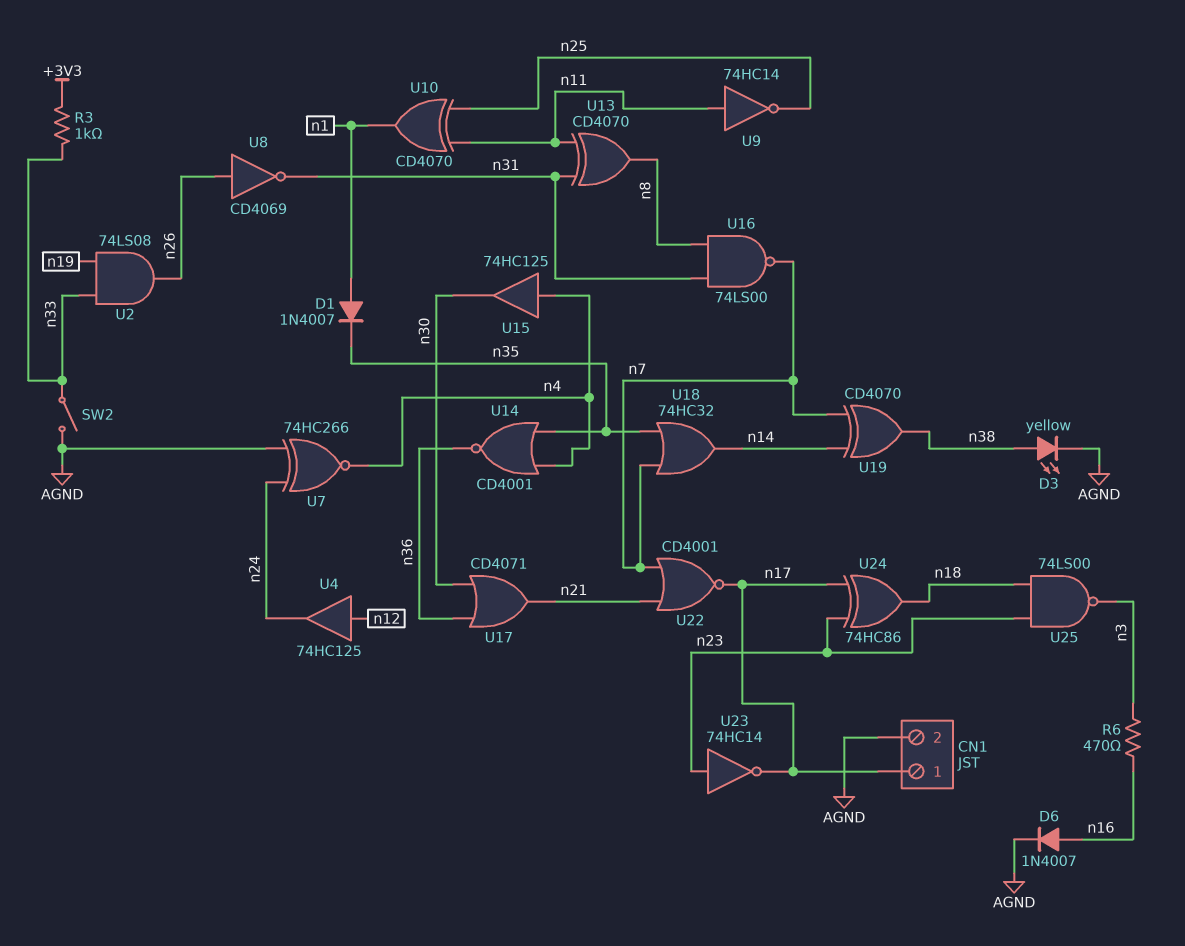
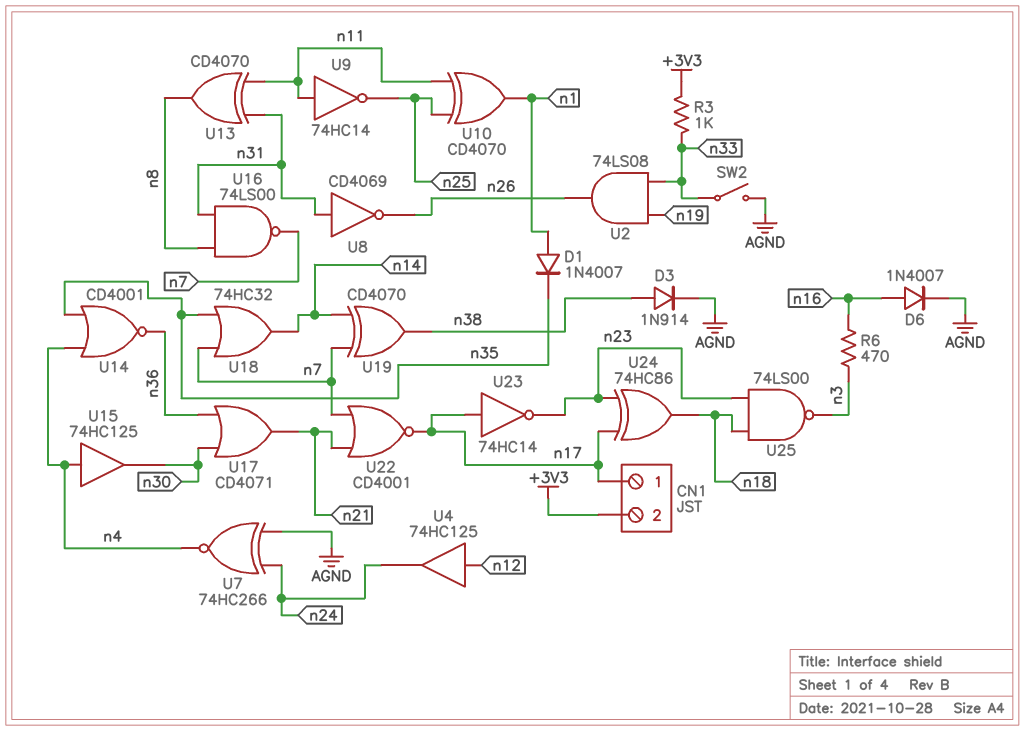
CN1 pin 2: AGND -> +3V3
D3: LED yellow (A n38, K AGND) -> diode 1N914 (A n38, K AGND)
U8: NOT CD4069 (in n26, out n31) -> NOT CD4069 (in n31, out n26)
U23: NOT 74HC14 (in n23, out n17) -> NOT 74HC14 (in n17, out n23)

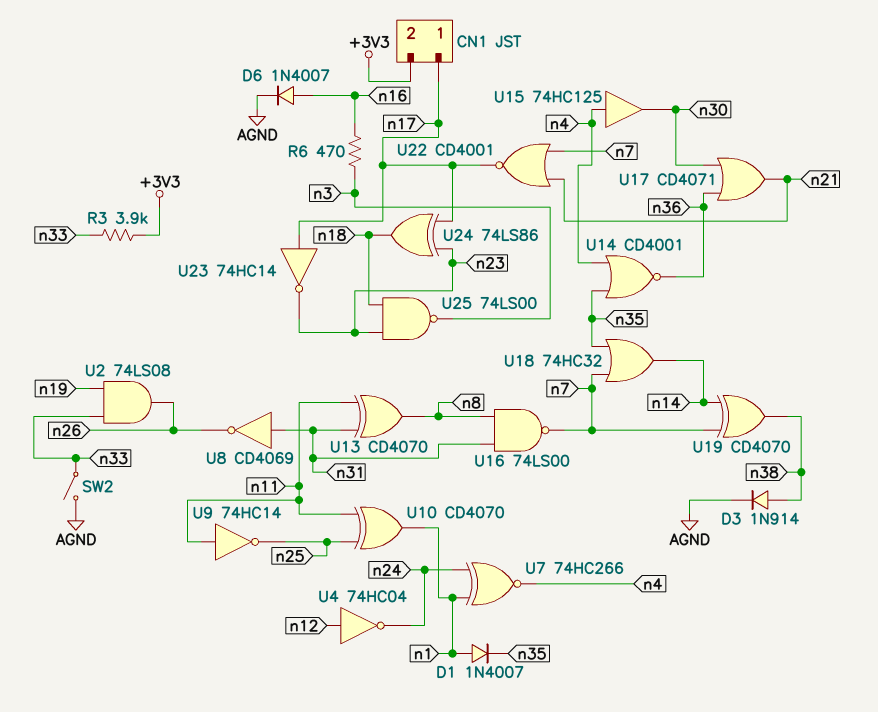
R3: 1k (+3V3, n33) -> 3.9k (+3V3, n33)
U4: buffer 74HC125 (in n12, out n24) -> NOT 74HC04 (in n12, out n24)
U7: XNOR 74HC266 (in AGND, in n24, out n4) -> XNOR 74HC266 (in n1, in n24, out n4)
U24: XOR 74HC86 (in n17, in n23, out n18) -> XOR 74LS86 (in n17, in n23, out n18)

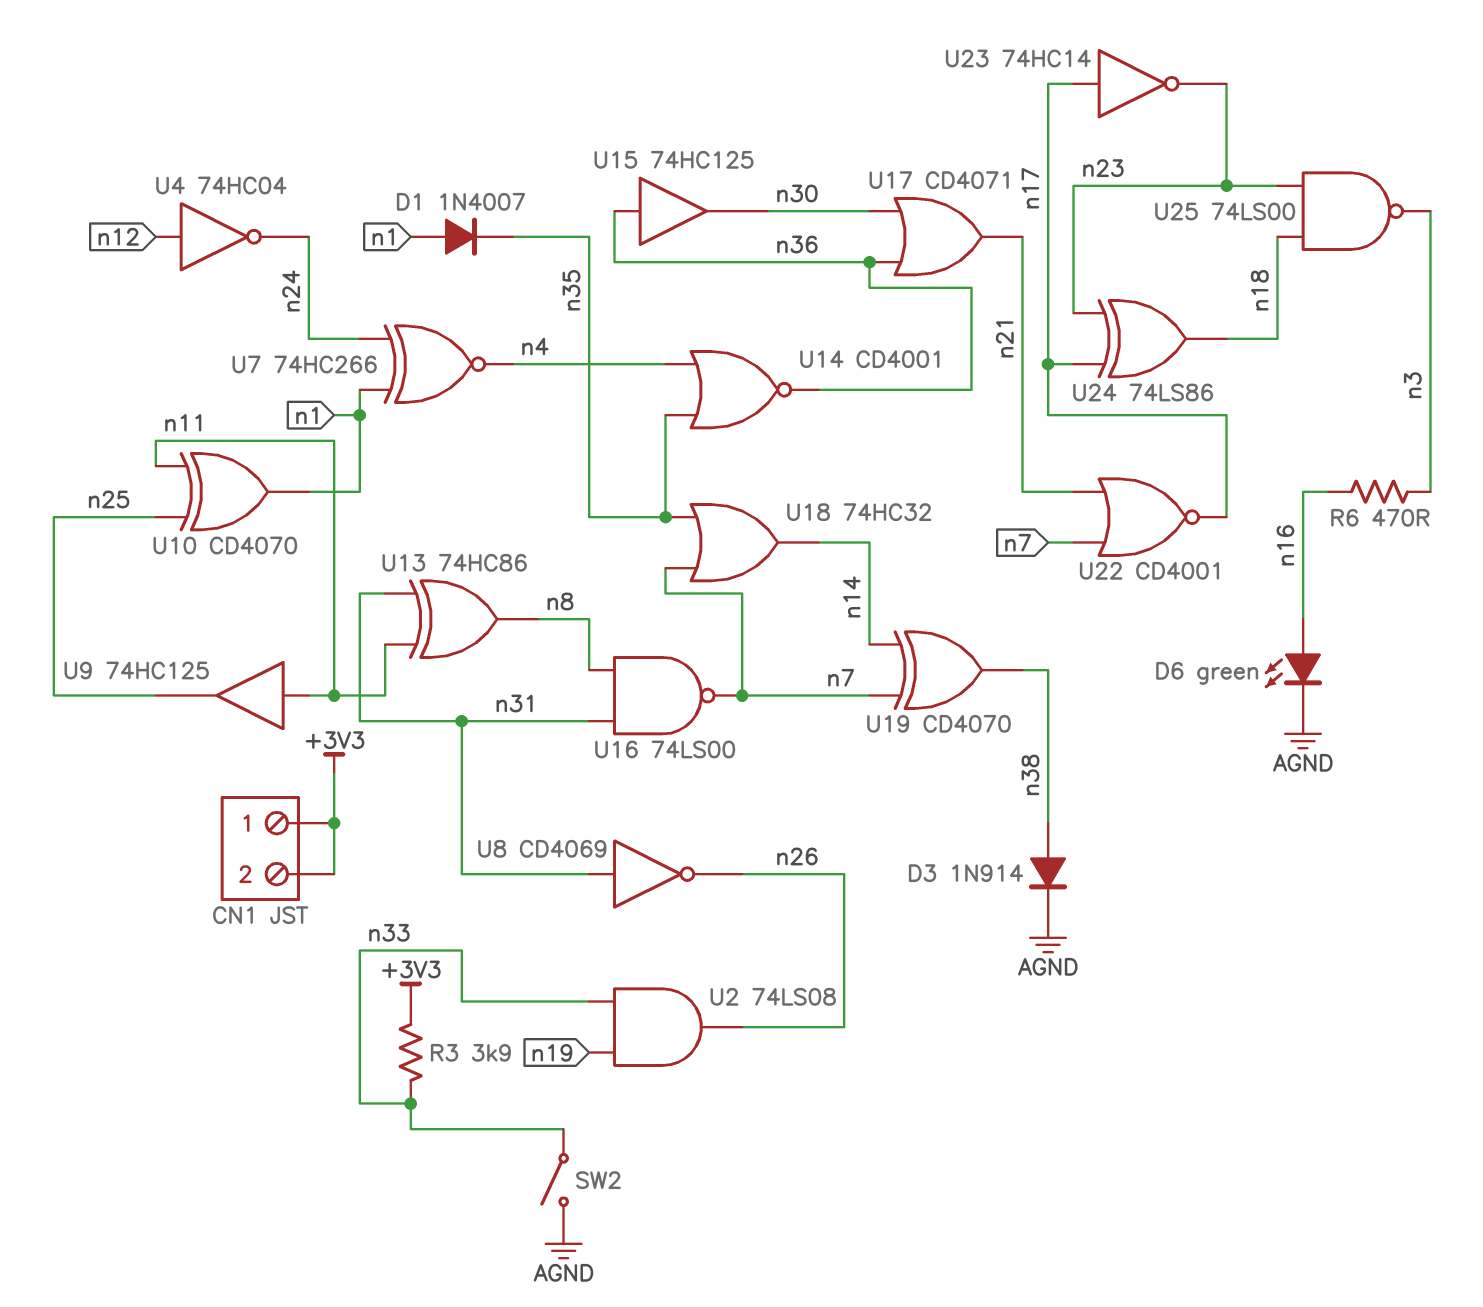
CN1 pin 1: n17 -> +3V3
D6: diode 1N4007 (A n16, K AGND) -> LED green (A n16, K AGND)
U9: NOT 74HC14 (in n11, out n25) -> buffer 74HC125 (in n11, out n25)
U13: XOR CD4070 (in n11, in n31, out n8) -> XOR 74HC86 (in n11, in n31, out n8)
U15: buffer 74HC125 (in n4, out n30) -> buffer 74HC125 (in n36, out n30)

